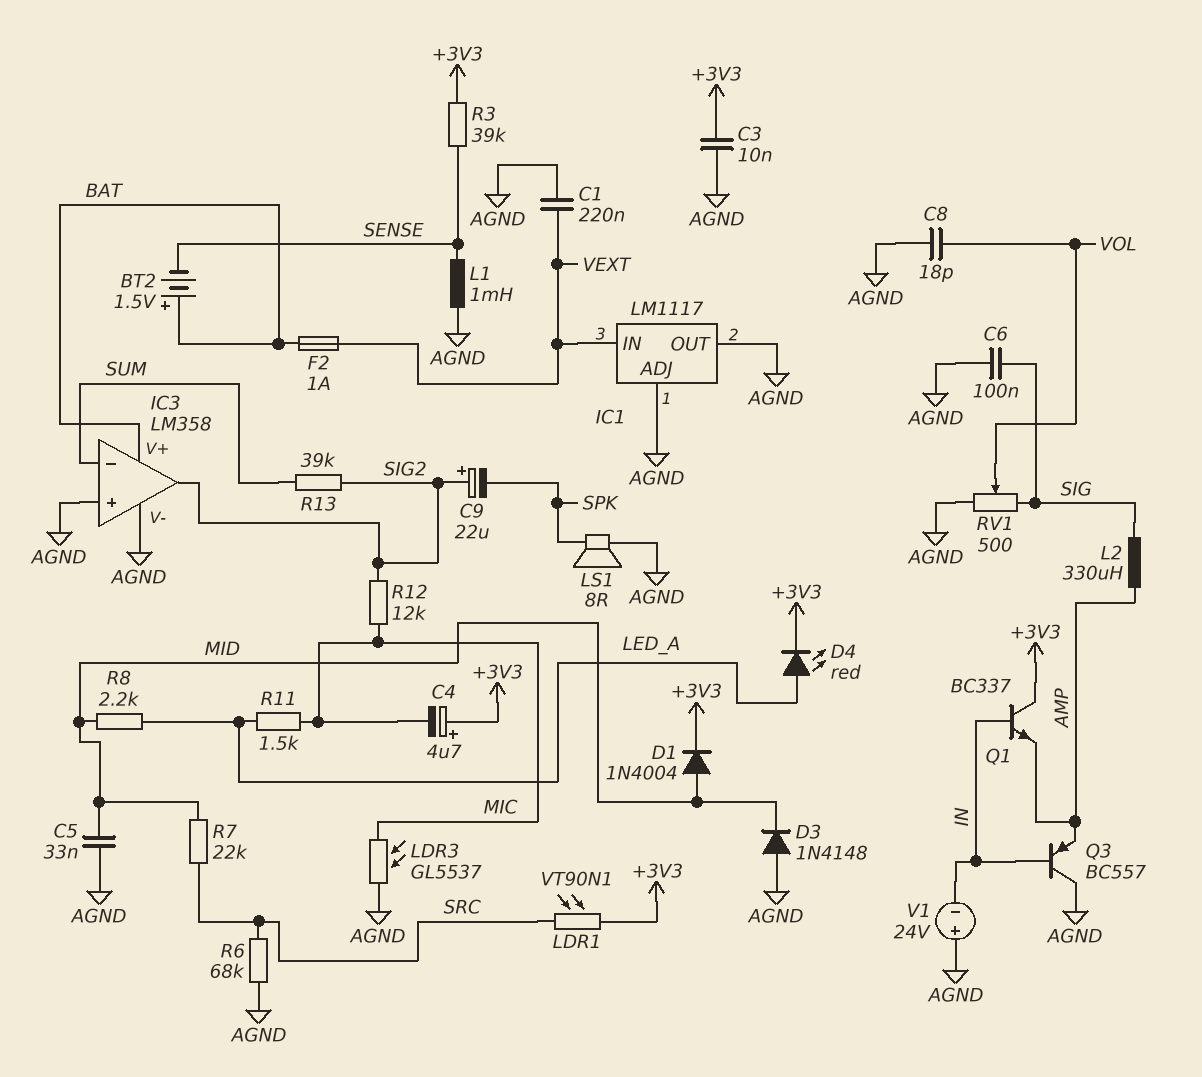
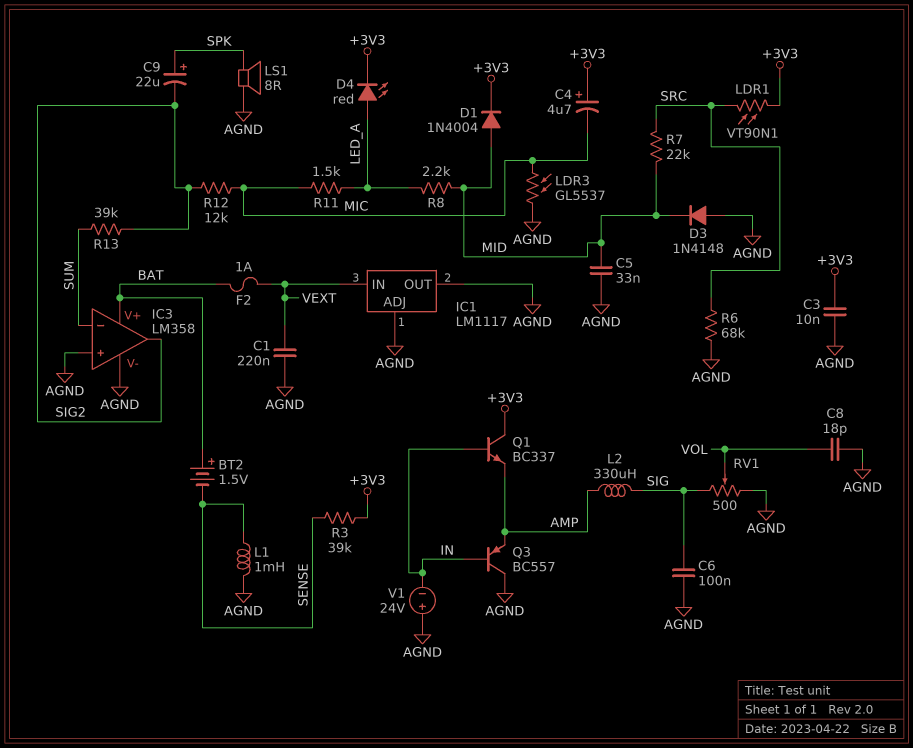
C9: 22uF (plus SIG2, minus SPK) -> 22uF (plus SPK, minus SIG2)

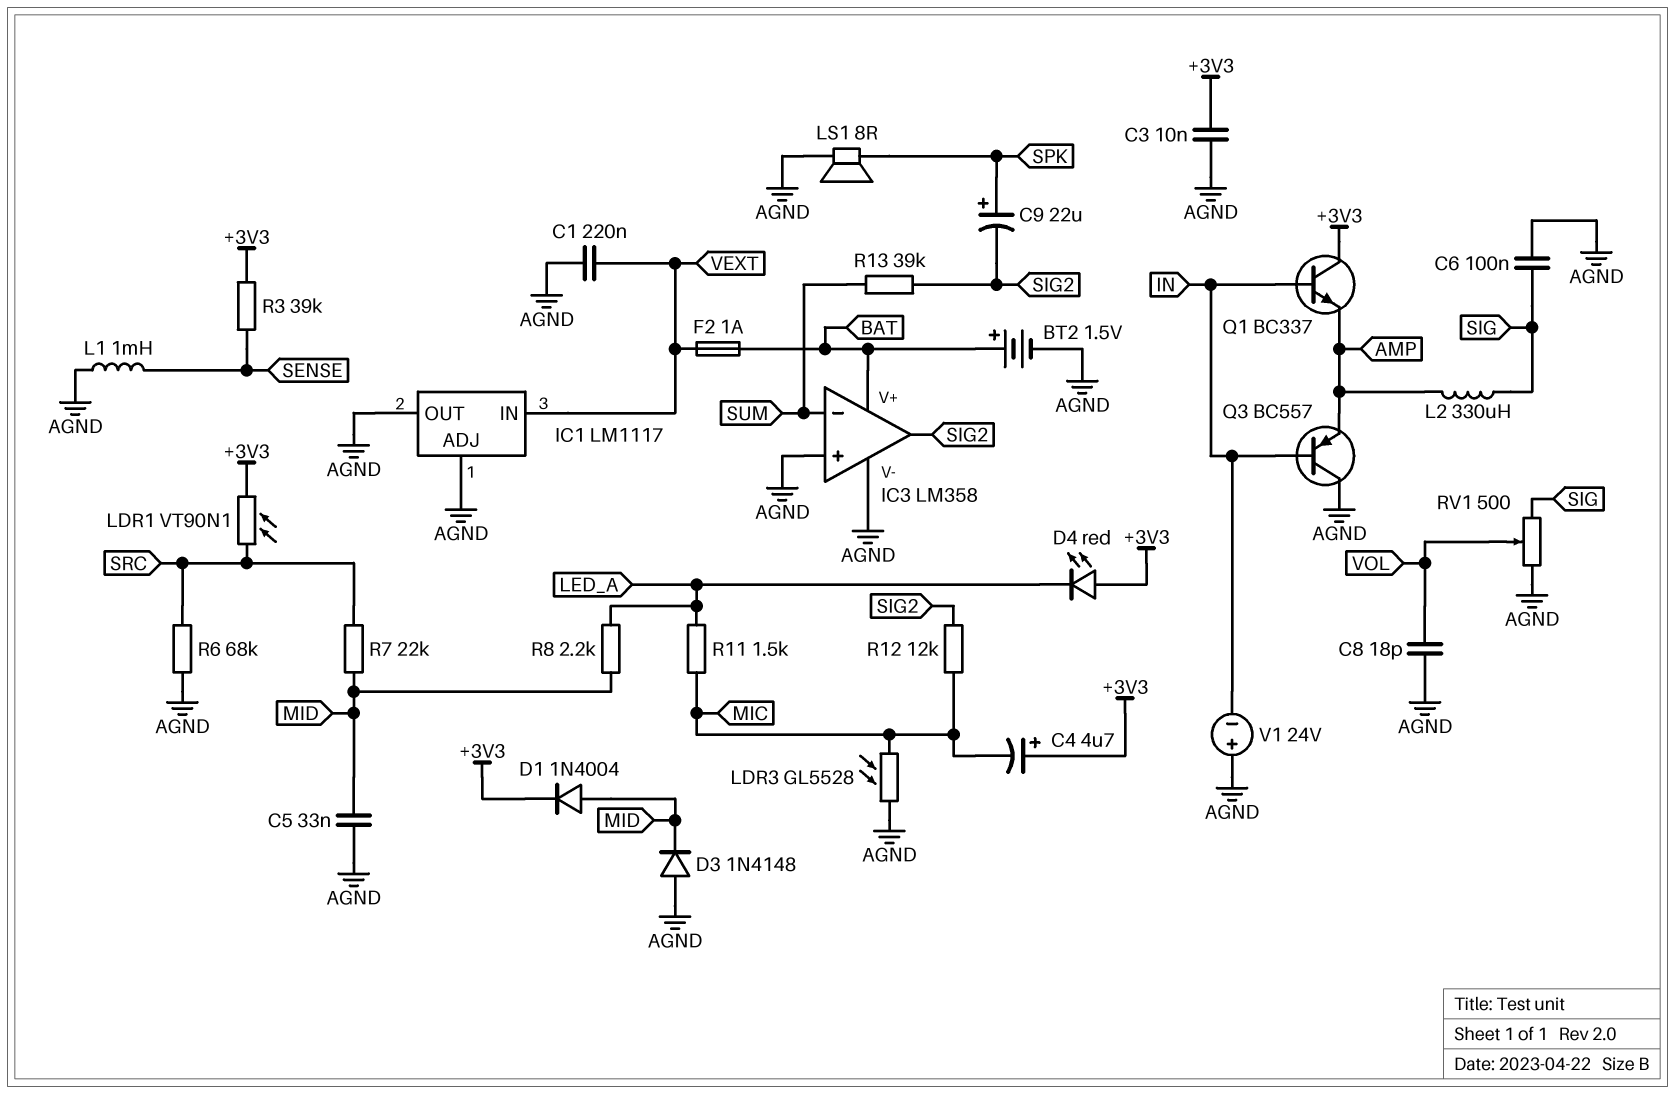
BT2: 1.5V (plus BAT, minus SENSE) -> 1.5V (plus BAT, minus AGND)
D4: LED red (A LED_A, K +3V3) -> LED red (A +3V3, K LED_A)
LDR3: GL5537 (AGND, MIC) -> GL5528 (AGND, MIC)

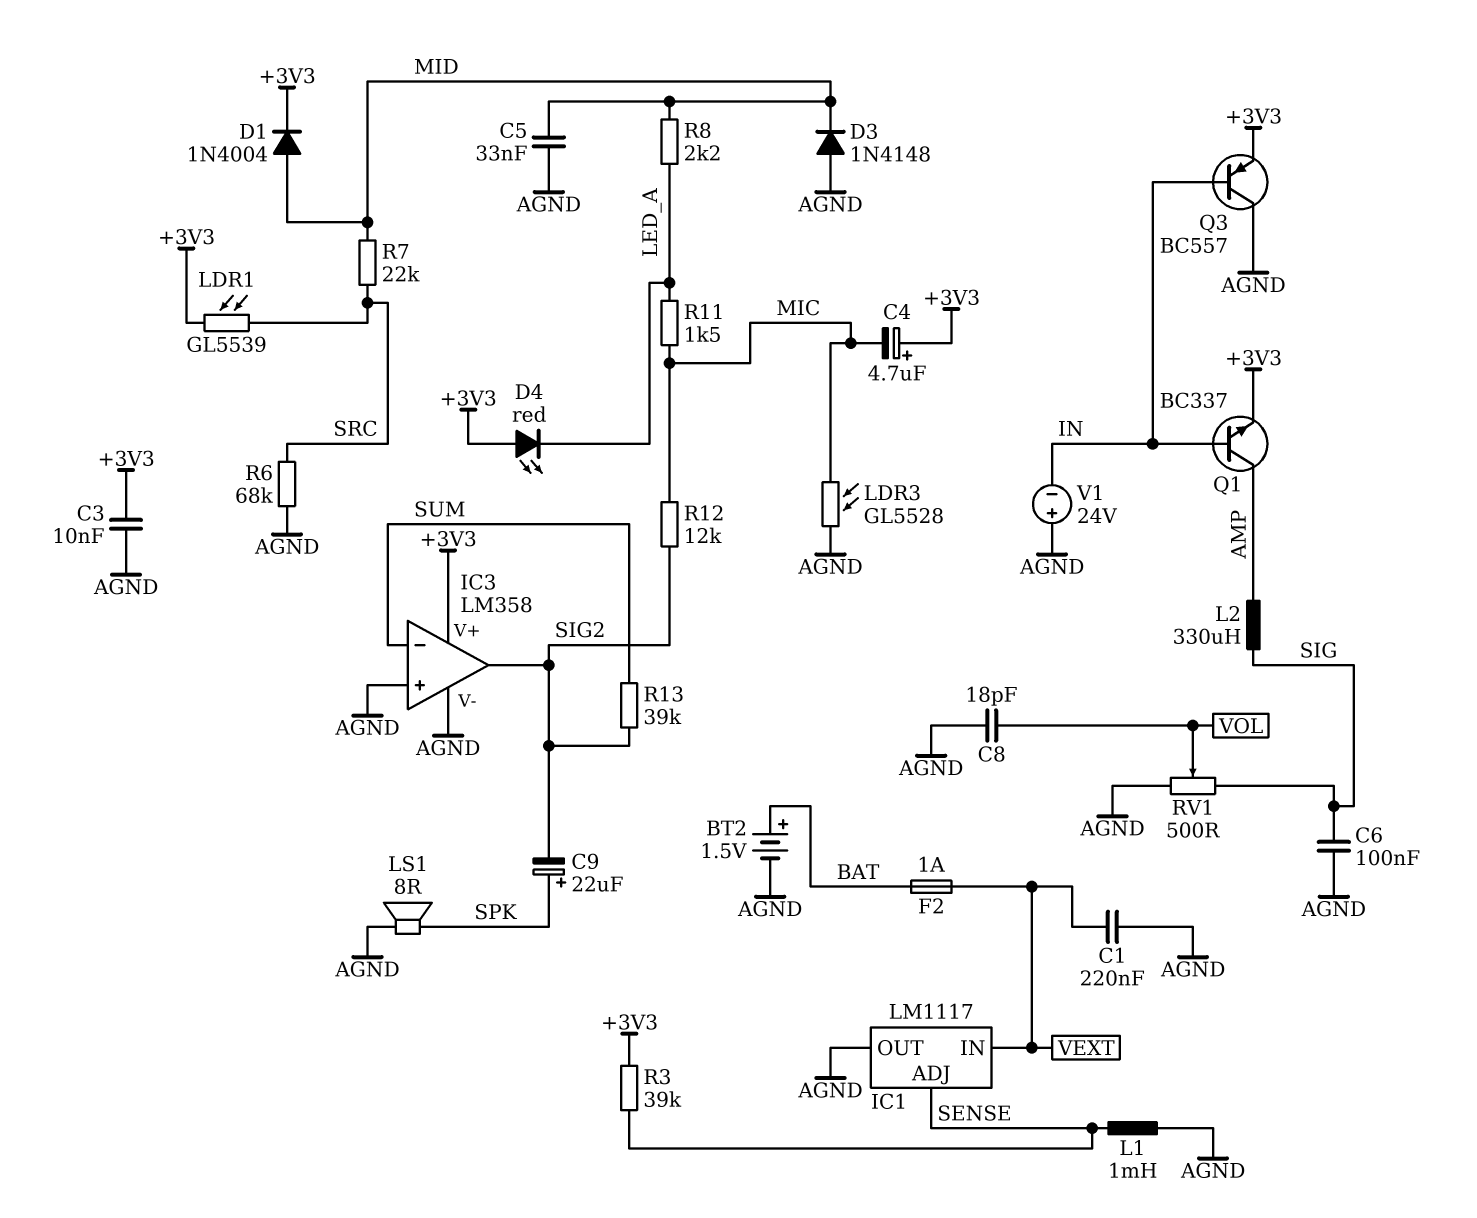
IC1 pin ADJ: AGND -> SENSE
IC3 pin V+: BAT -> +3V3
LDR1: VT90N1 (+3V3, SRC) -> GL5539 (+3V3, SRC)
Q1: NPN BC337 (B IN, C +3V3, E AMP) -> NPN BC337 (B IN, C AMP, E +3V3)
Q3: PNP BC557 (B IN, C AGND, E AMP) -> PNP BC557 (B IN, C AGND, E +3V3)

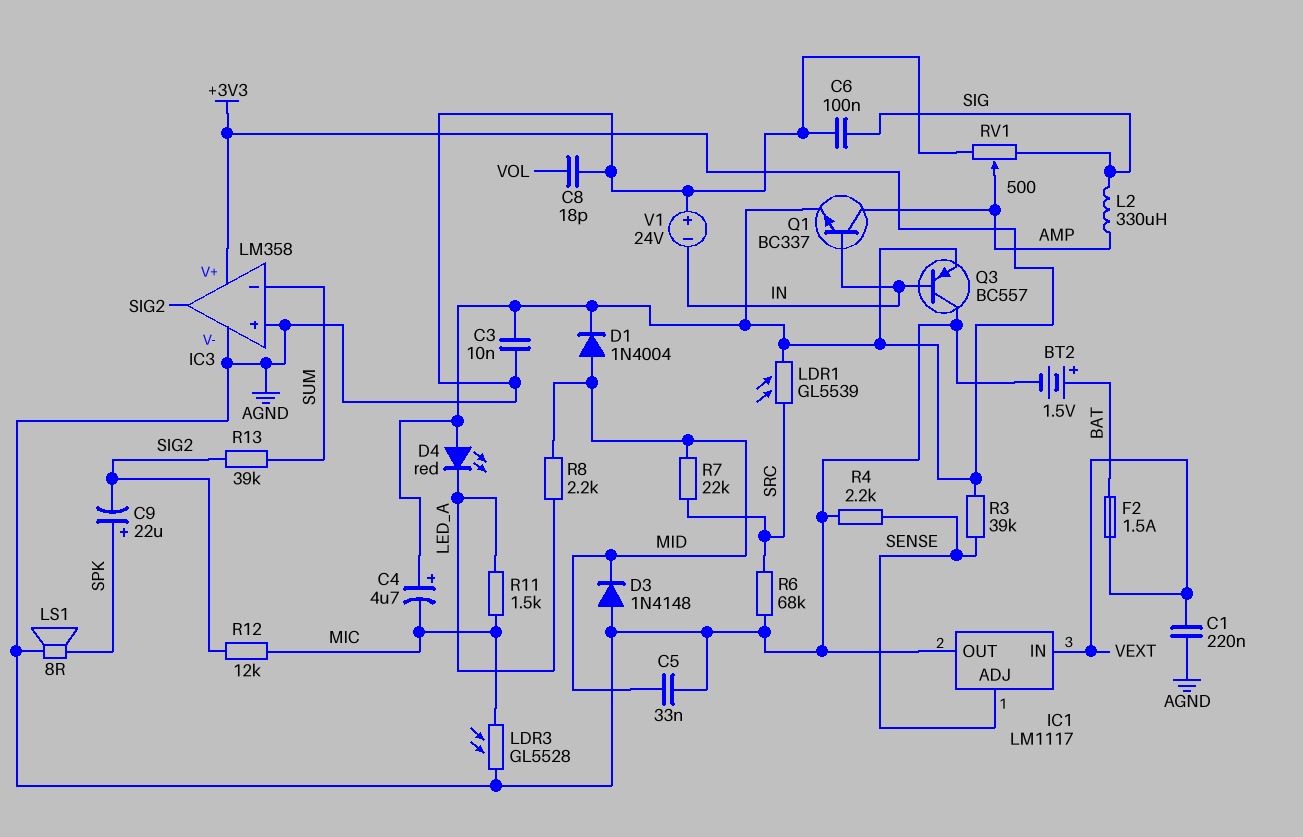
F2: 1A (BAT, VEXT) -> 1.5A (BAT, VEXT)
L1: 1mH (AGND, SENSE) -> none
R4: none -> 2.2k (AGND, SENSE)
RV1: 500 (AGND, SIG, wiper VOL) -> 500 (AGND, SIG, wiper AMP)

